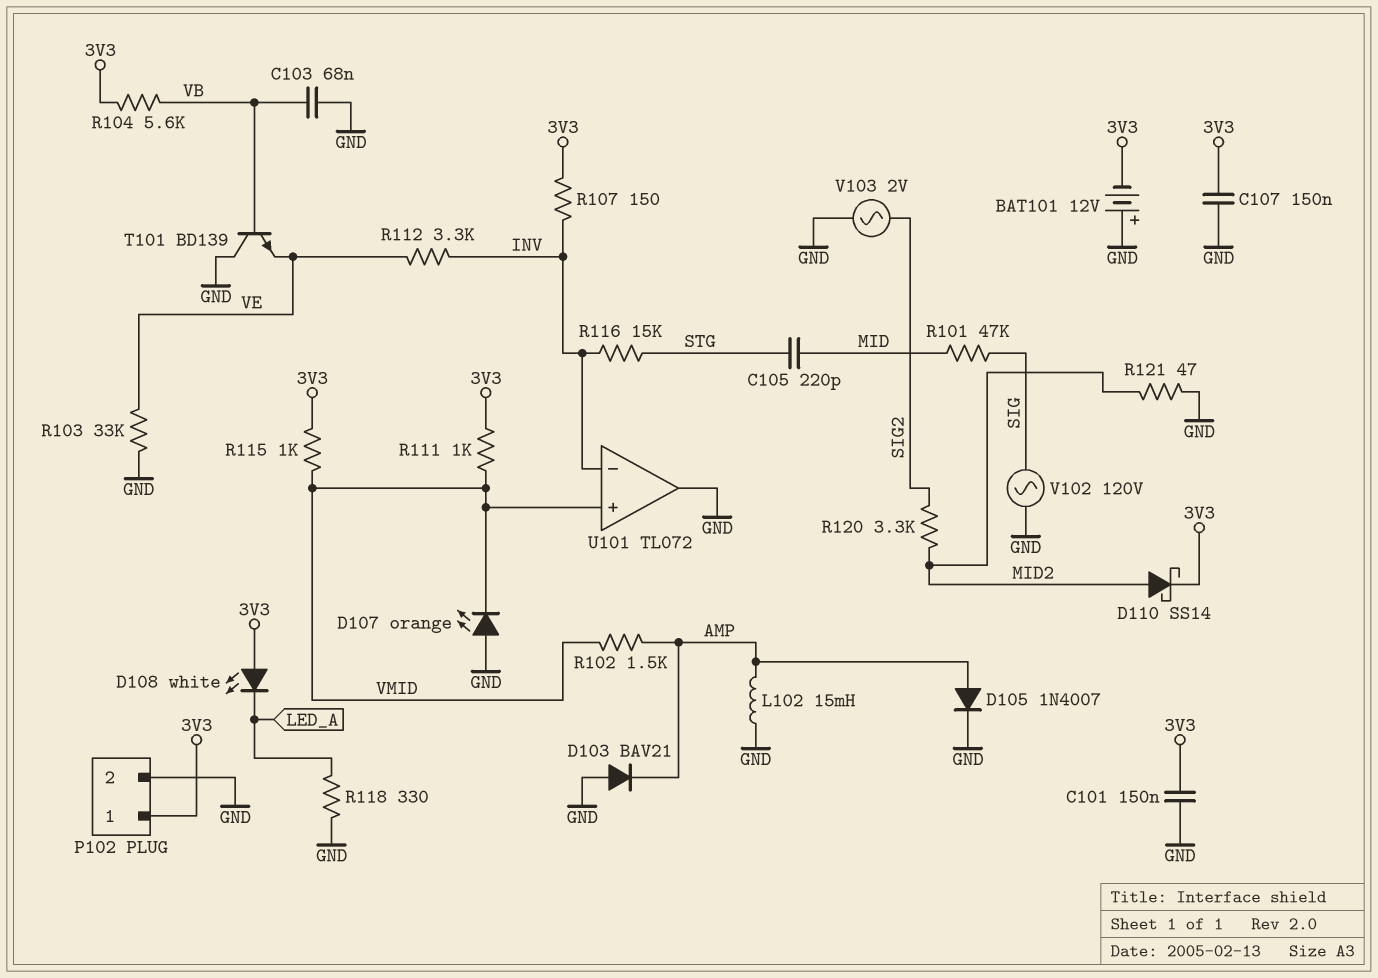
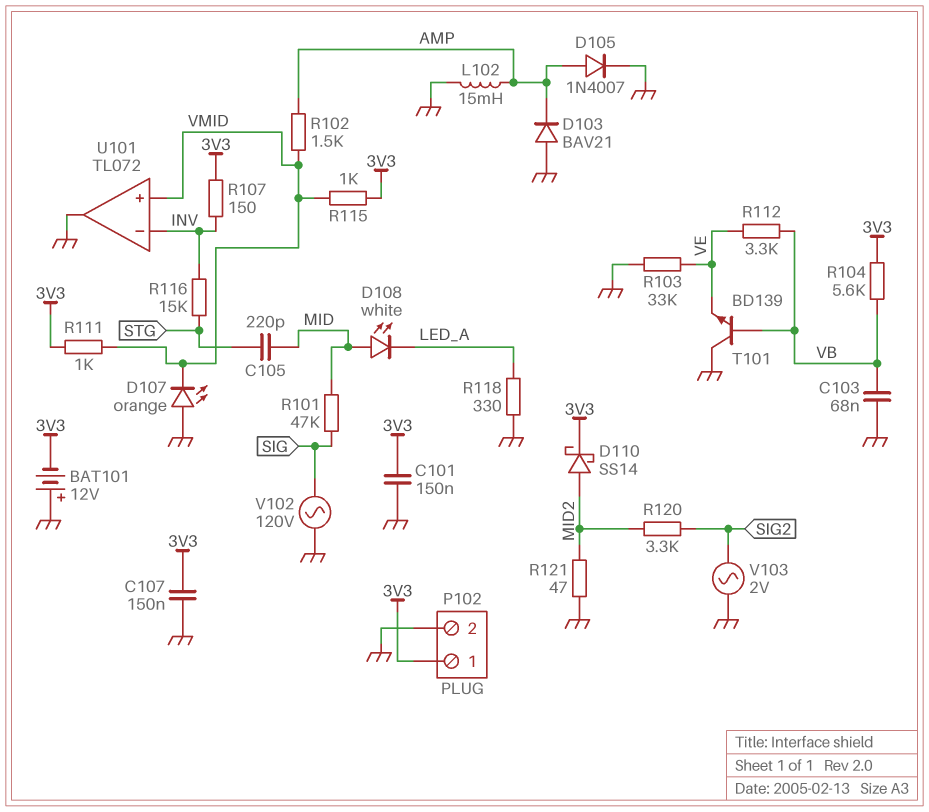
D108: LED white (A 3V3, K LED_A) -> LED white (A MID, K LED_A)
R112: 3.3k (INV, VE) -> 3.3k (VB, VE)

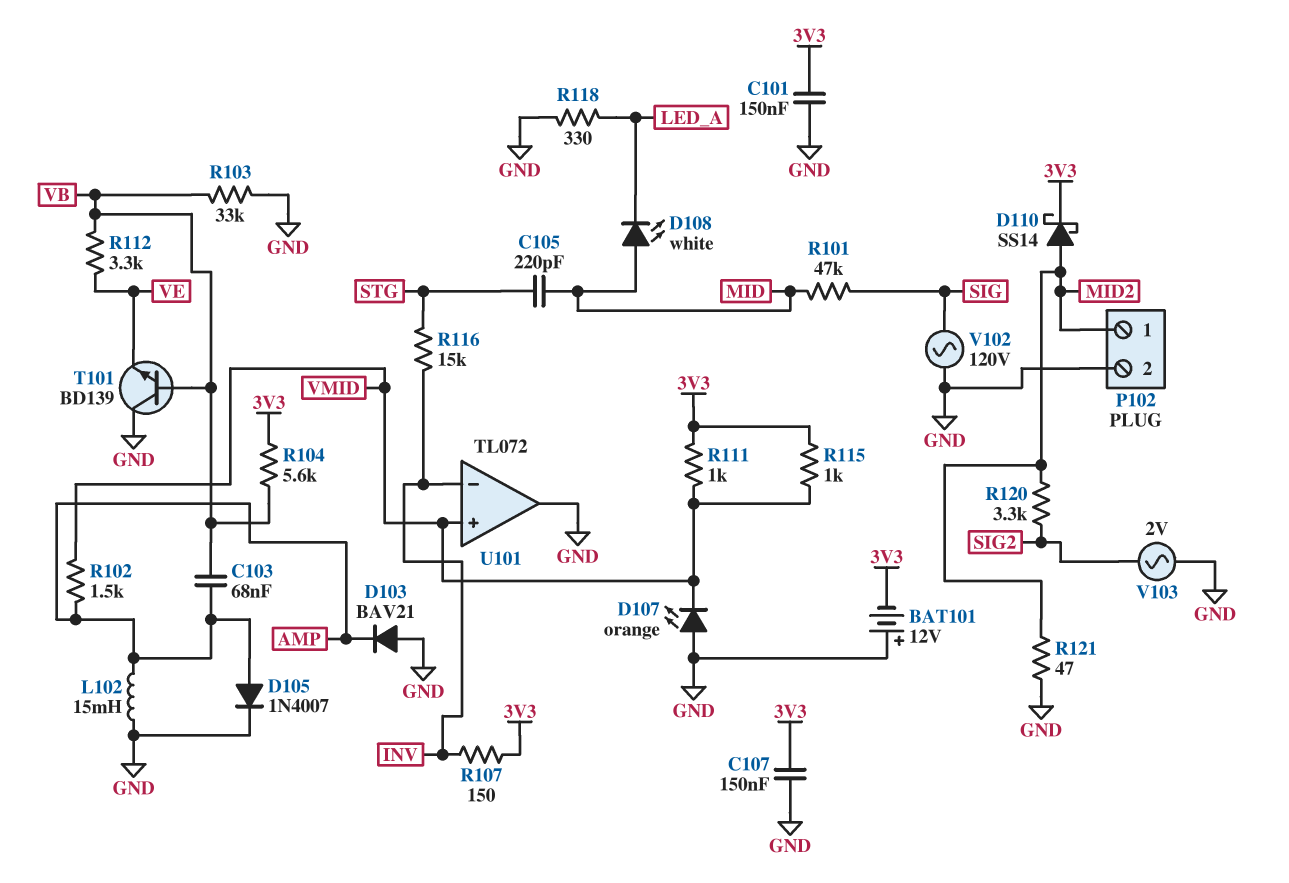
C103: 68nF (GND, VB) -> 68nF (AMP, VB)
P102 pin 1: 3V3 -> MID2
R103: 33k (GND, VE) -> 33k (GND, VB)

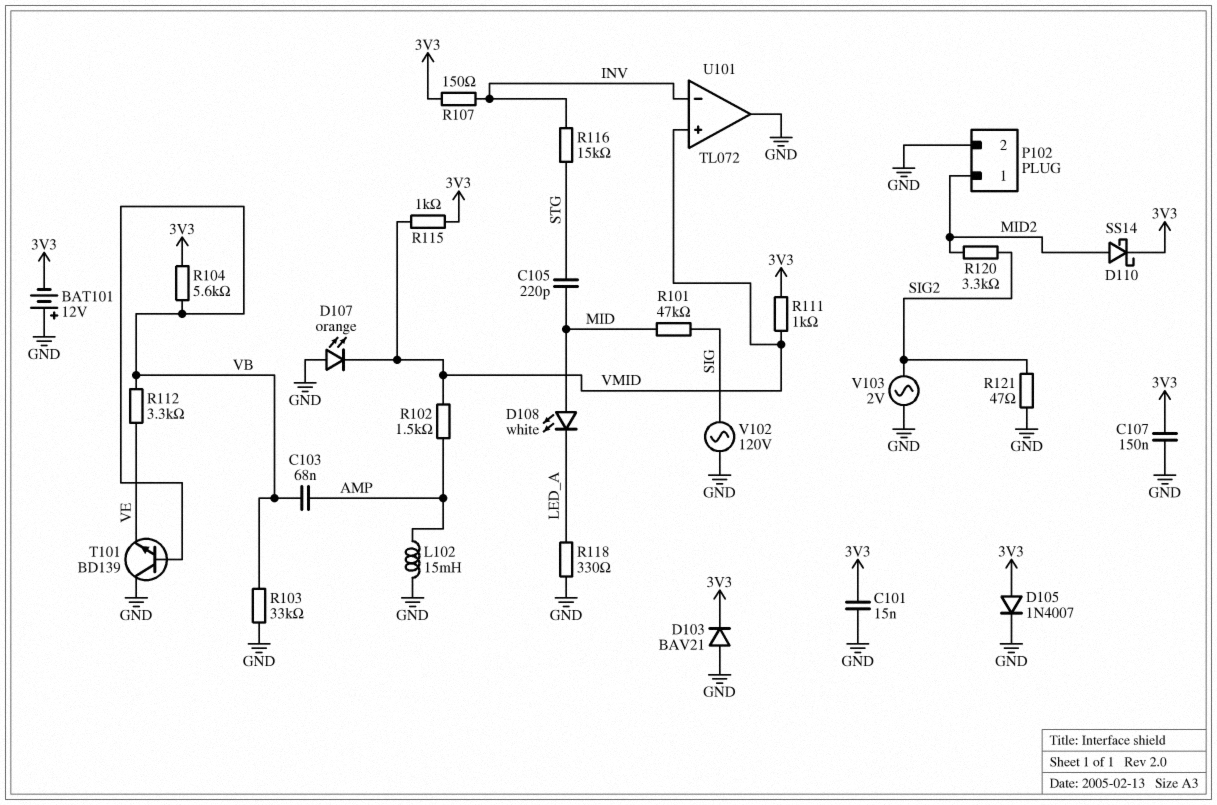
C101: 150nF (3V3, GND) -> 15nF (3V3, GND)
D103: diode BAV21 (A GND, K AMP) -> diode BAV21 (A GND, K 3V3)
D105: diode 1N4007 (A AMP, K GND) -> diode 1N4007 (A 3V3, K GND)
R121: 47 (GND, MID2) -> 47 (GND, SIG2)

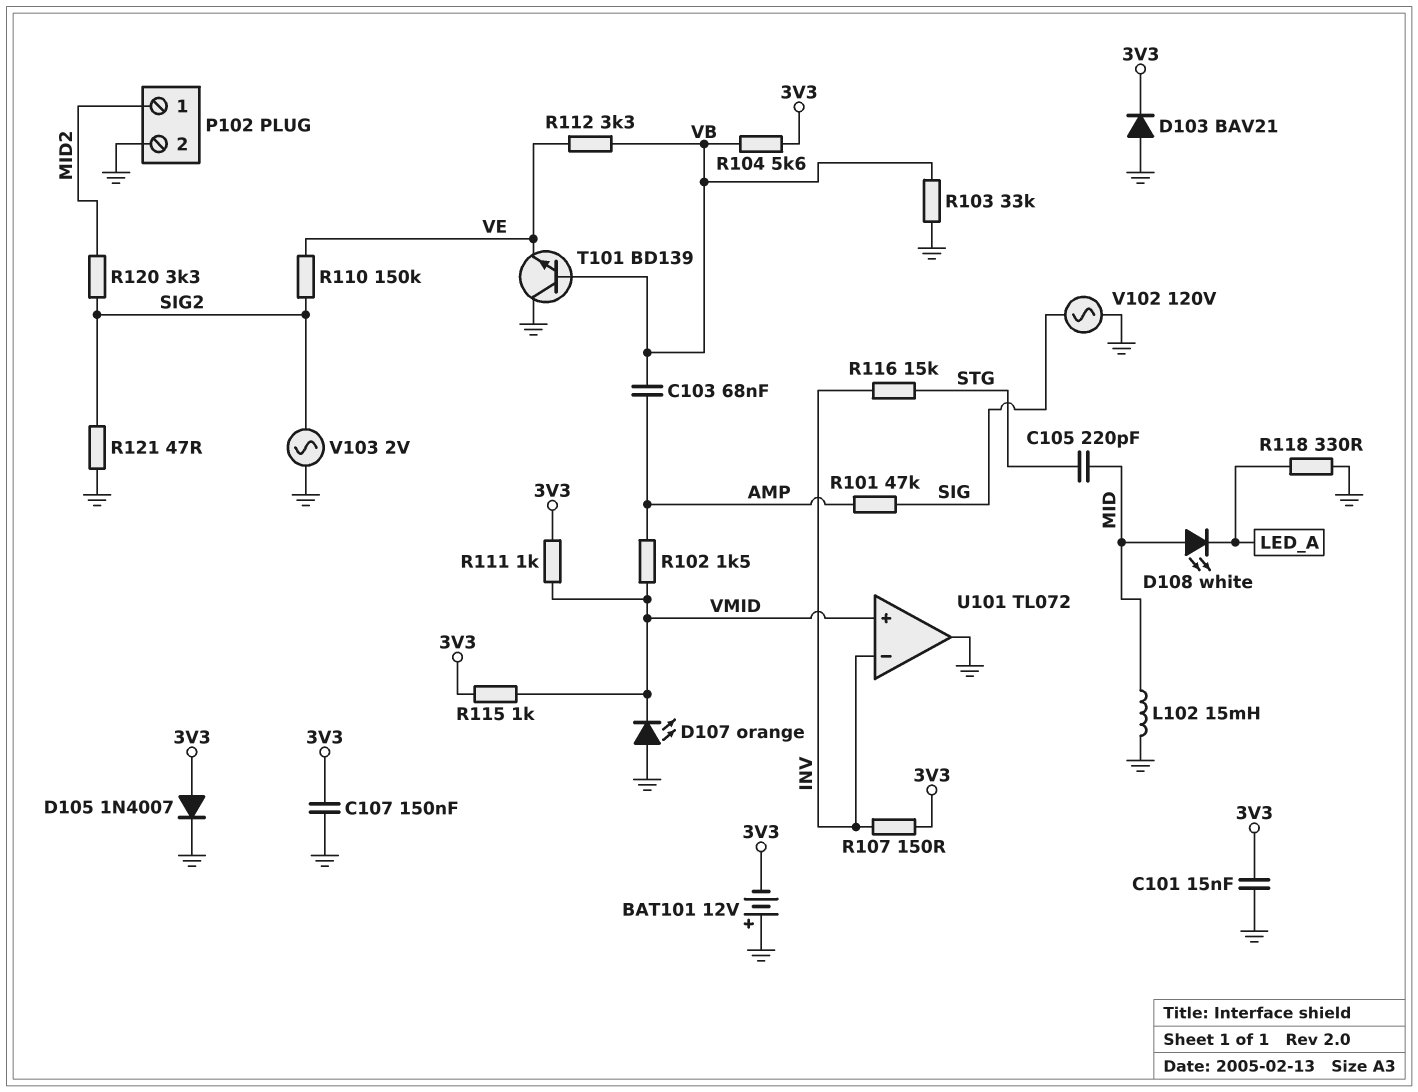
D110: schottky SS14 (A MID2, K 3V3) -> none
L102: 15mH (AMP, GND) -> 15mH (GND, MID)
R101: 47k (MID, SIG) -> 47k (AMP, SIG)
R110: none -> 150k (SIG2, VE)

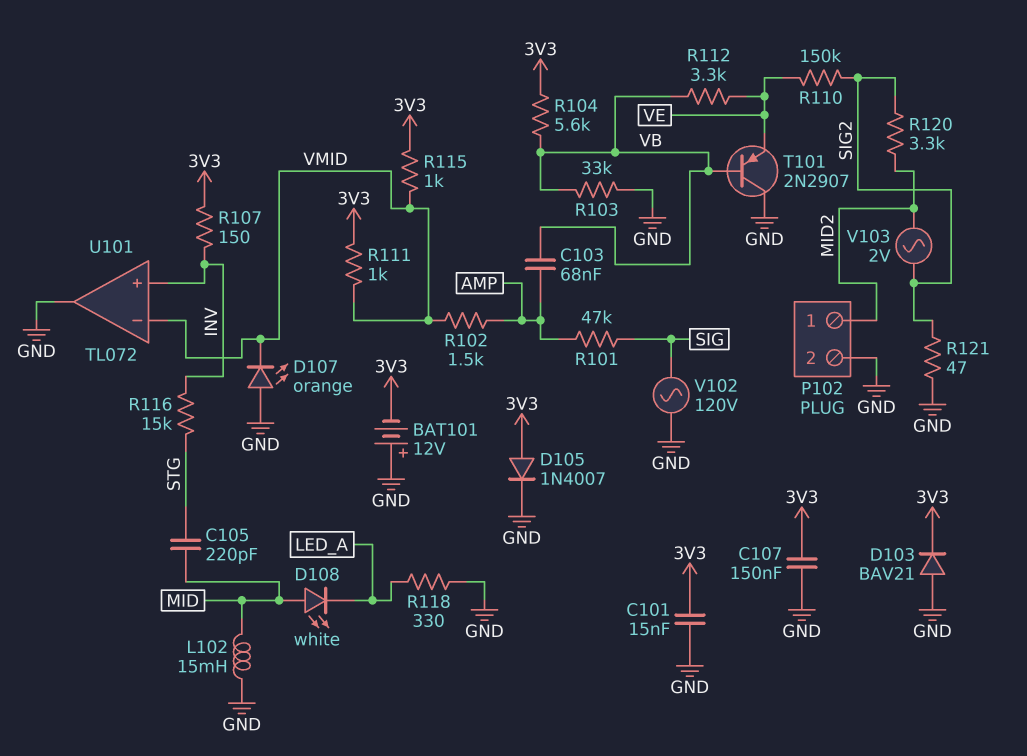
T101: NPN BD139 (B VB, C GND, E VE) -> PNP 2N2907 (B VB, C GND, E VE)
U101 pin in+: VMID -> INV
U101 pin in-: INV -> VMID
V103: AC 2V (GND, SIG2) -> AC 2V (MID2, SIG2)

